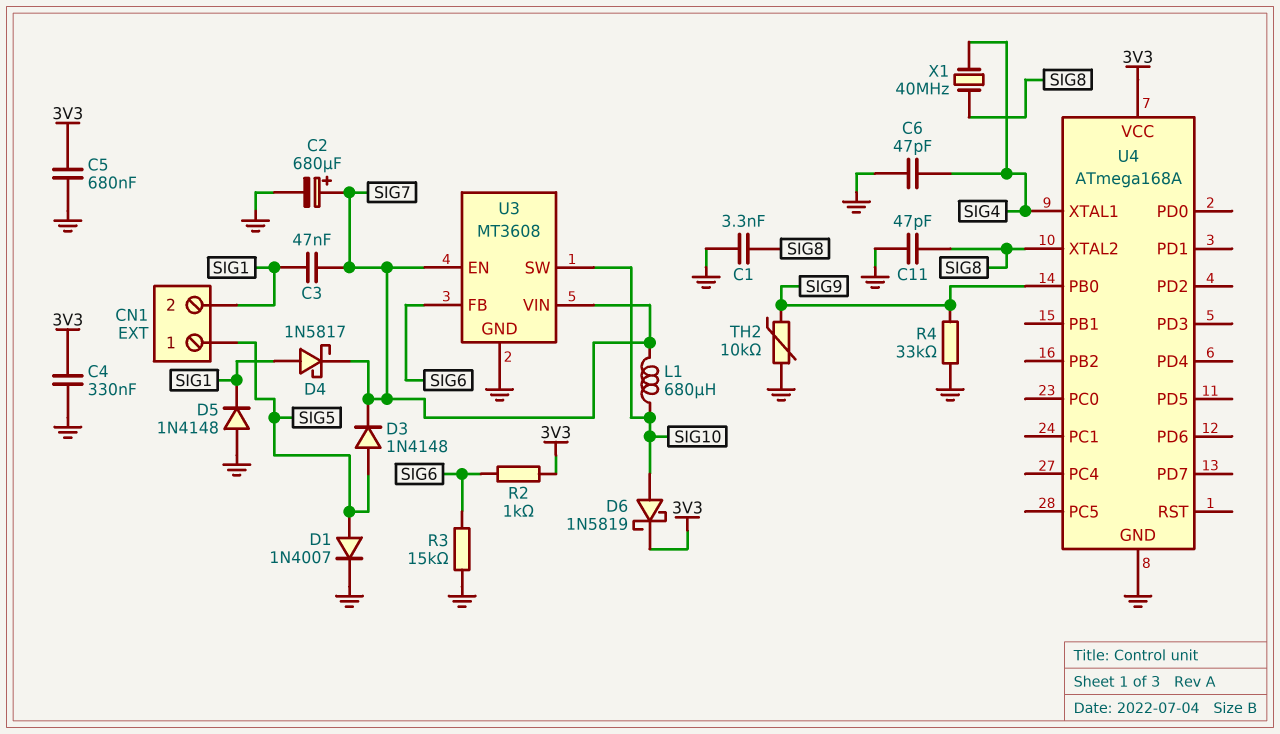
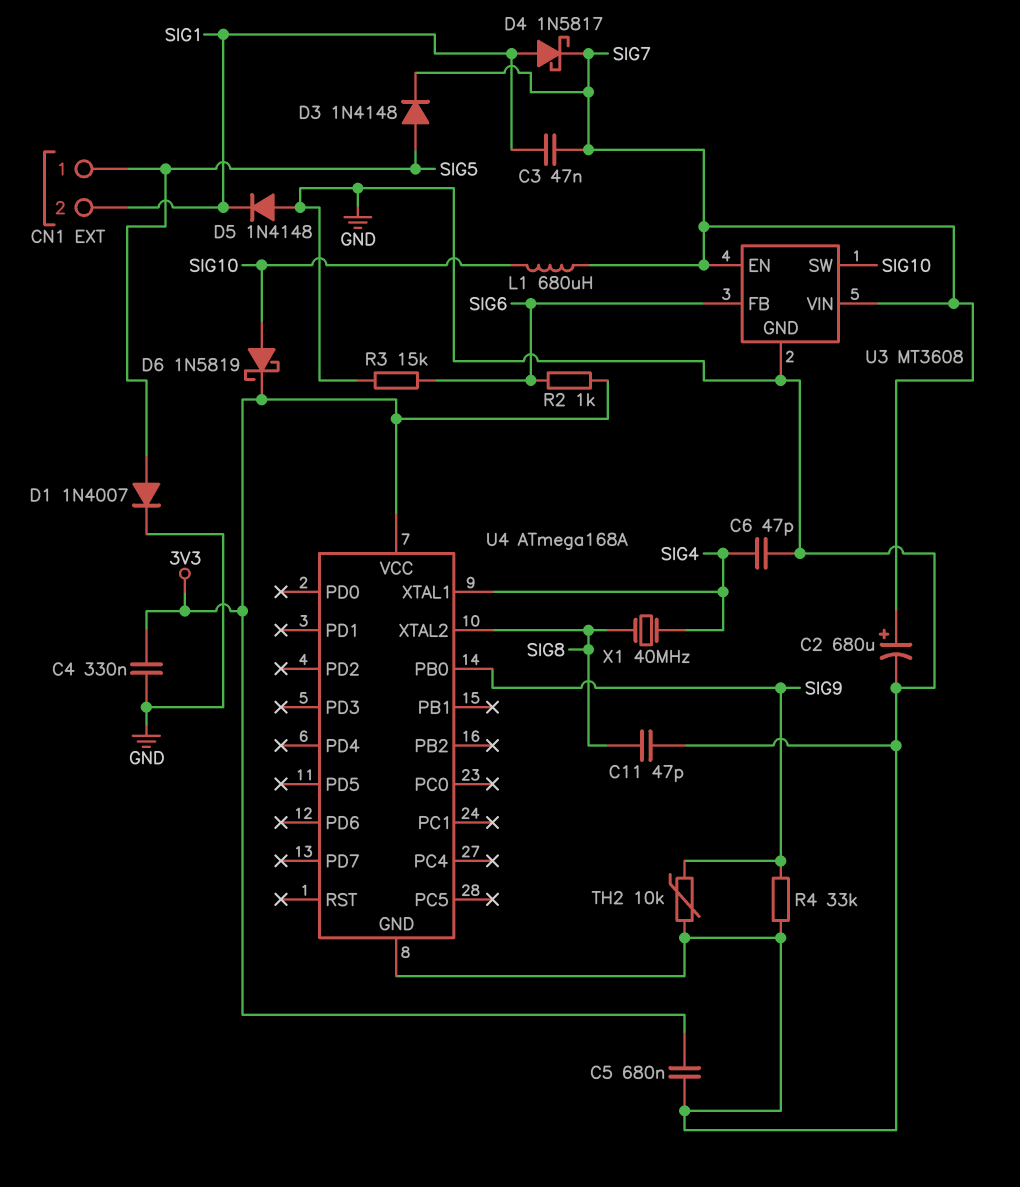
C1: 3.3nF (GND, SIG8) -> none

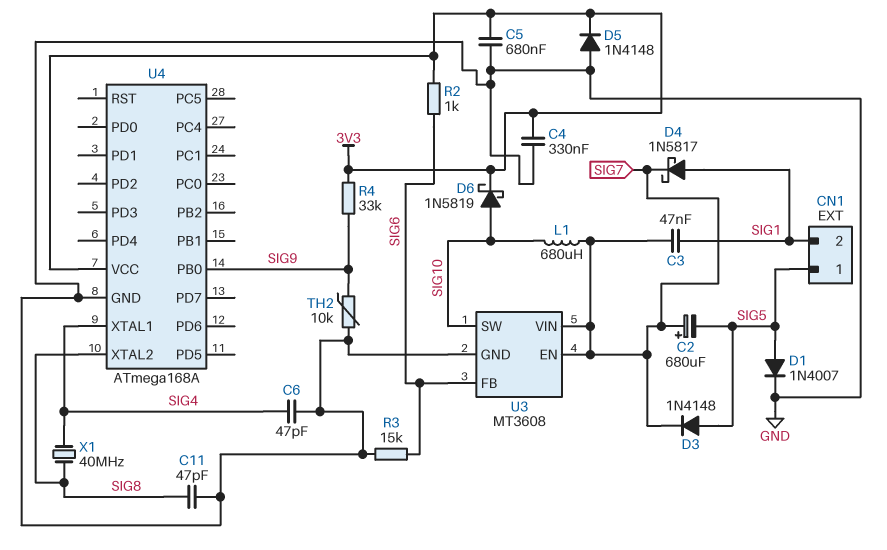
C2: 680uF (plus SIG7, minus GND) -> 680uF (plus SIG7, minus SIG5)
D5: diode 1N4148 (A GND, K SIG1) -> diode 1N4148 (A GND, K 3V3)
R4: 33k (GND, SIG9) -> 33k (3V3, SIG9)

